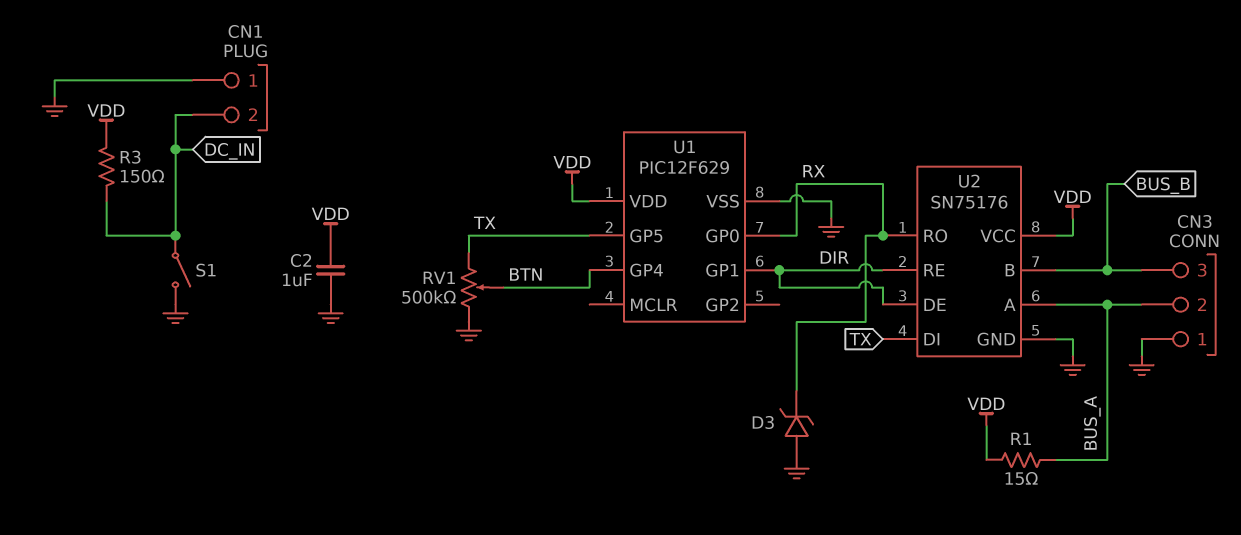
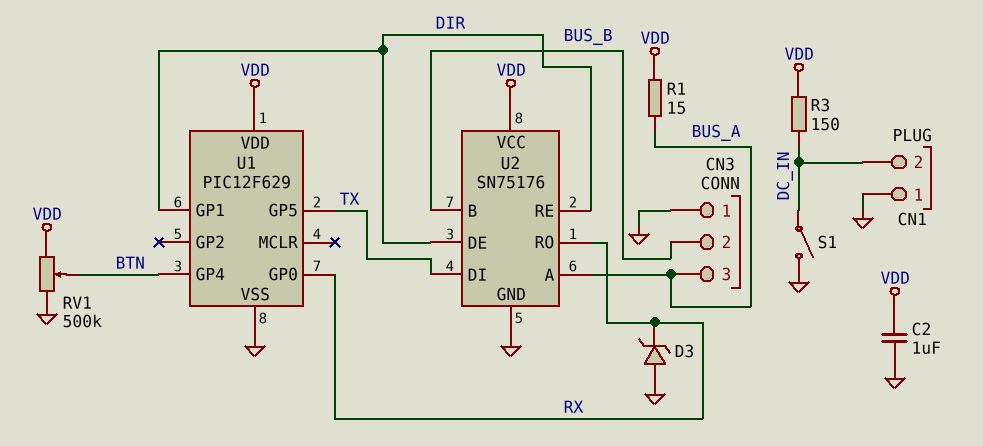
CN3 pin 2: BUS_A -> BUS_B
CN3 pin 3: BUS_B -> BUS_A
RV1: 500k (GND, TX, wiper BTN) -> 500k (GND, VDD, wiper BTN)

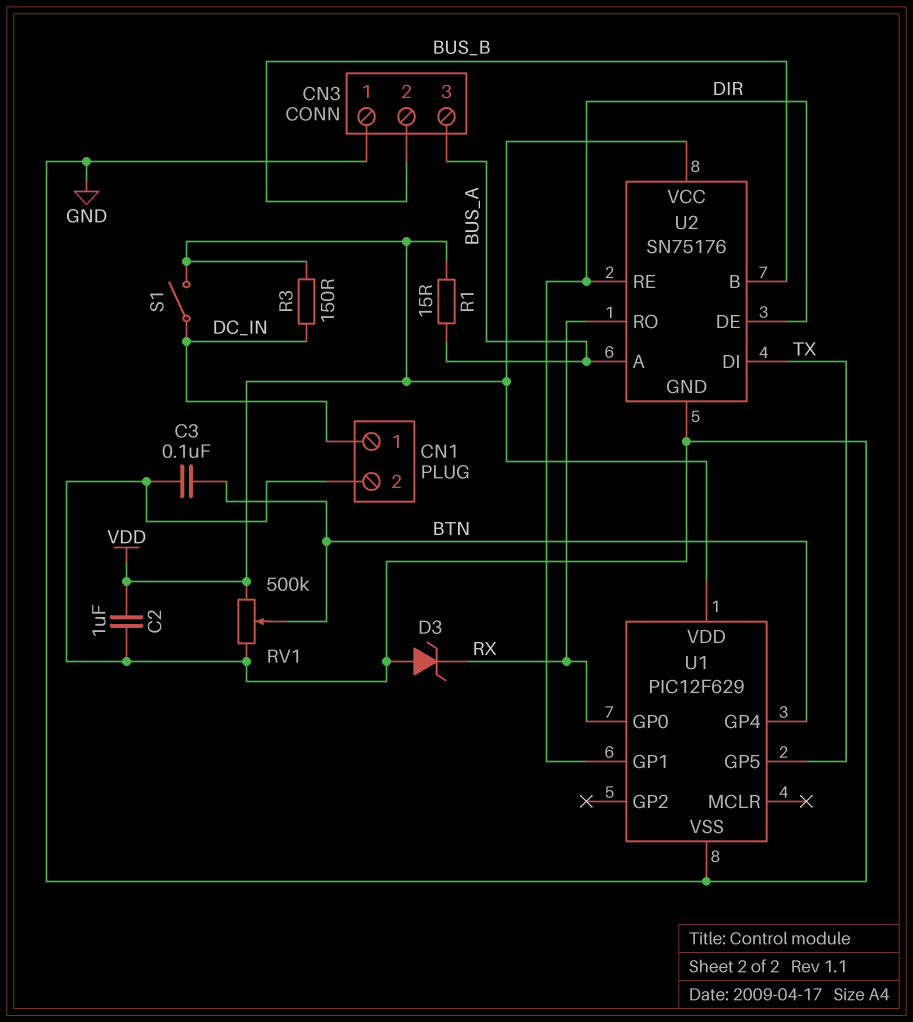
C3: none -> 100nF (BTN, GND)
CN1 pin 1: GND -> DC_IN
CN1 pin 2: DC_IN -> GND
S1: switch (DC_IN, GND) -> switch (DC_IN, VDD)

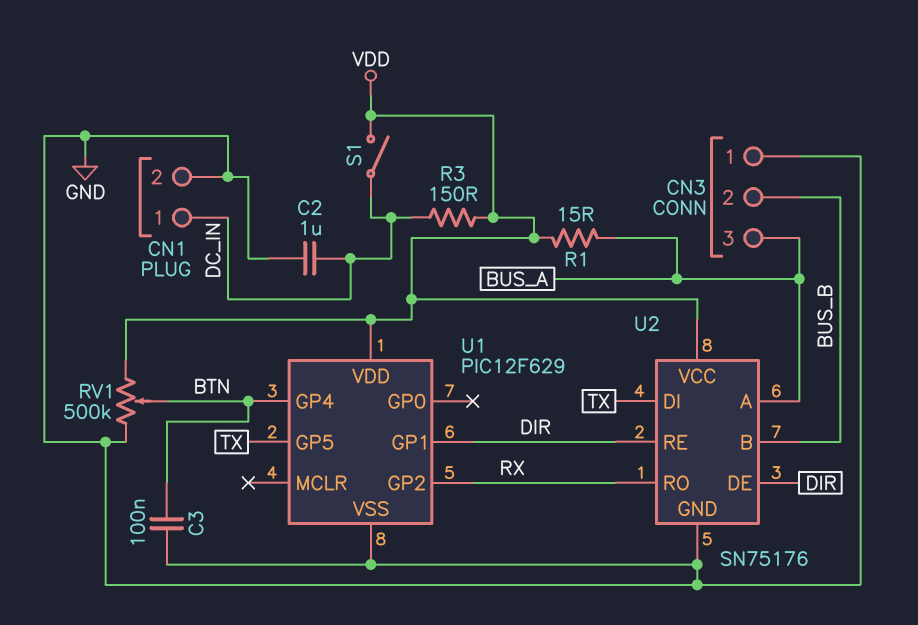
C2: 1uF (GND, VDD) -> 1uF (DC_IN, GND)
D3: zener (A GND, K RX) -> none
U1 pin GP0: RX -> none
U1 pin GP2: none -> RX

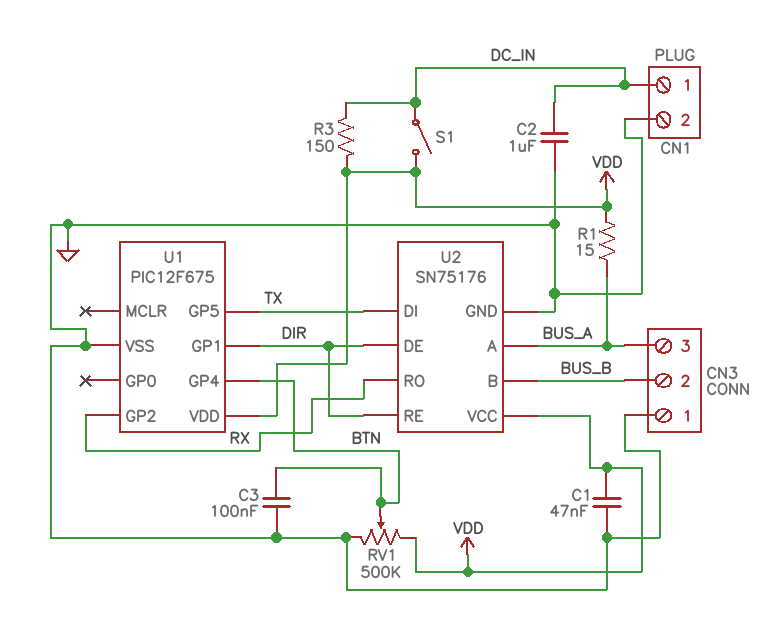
C1: none -> 47nF (GND, VDD)
U1: PIC12F629 -> PIC12F675

